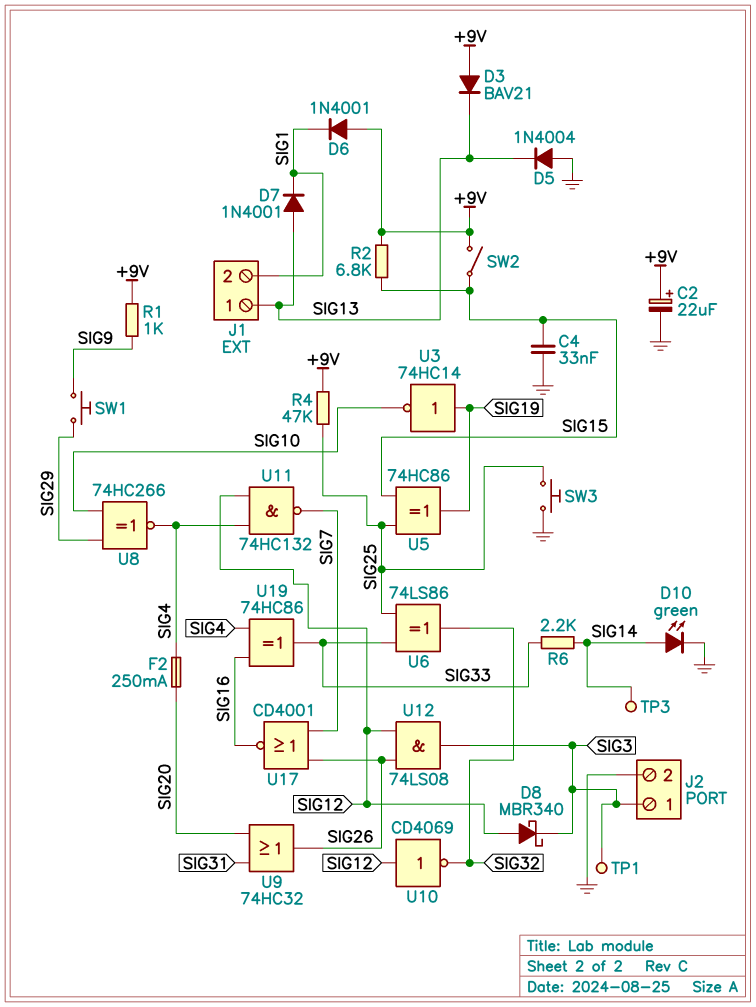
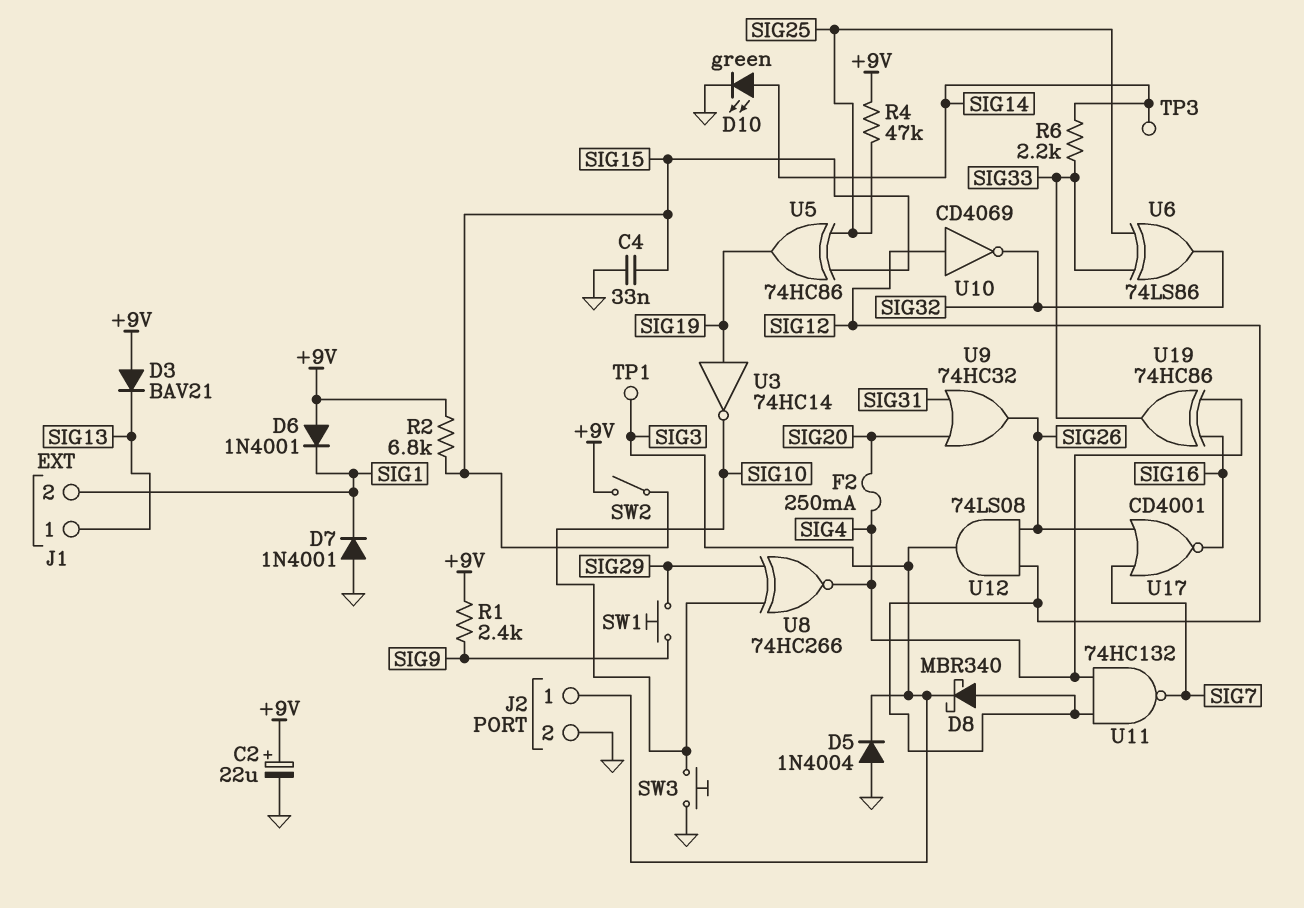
D5: diode 1N4004 (A GND, K SIG13) -> diode 1N4004 (A GND, K SIG3)
D7: diode 1N4001 (A SIG13, K SIG1) -> diode 1N4001 (A GND, K SIG1)
R1: 1k (+9V, SIG9) -> 2.4k (+9V, SIG9)
SW3: button (GND, SIG25) -> button (GND, SIG10)

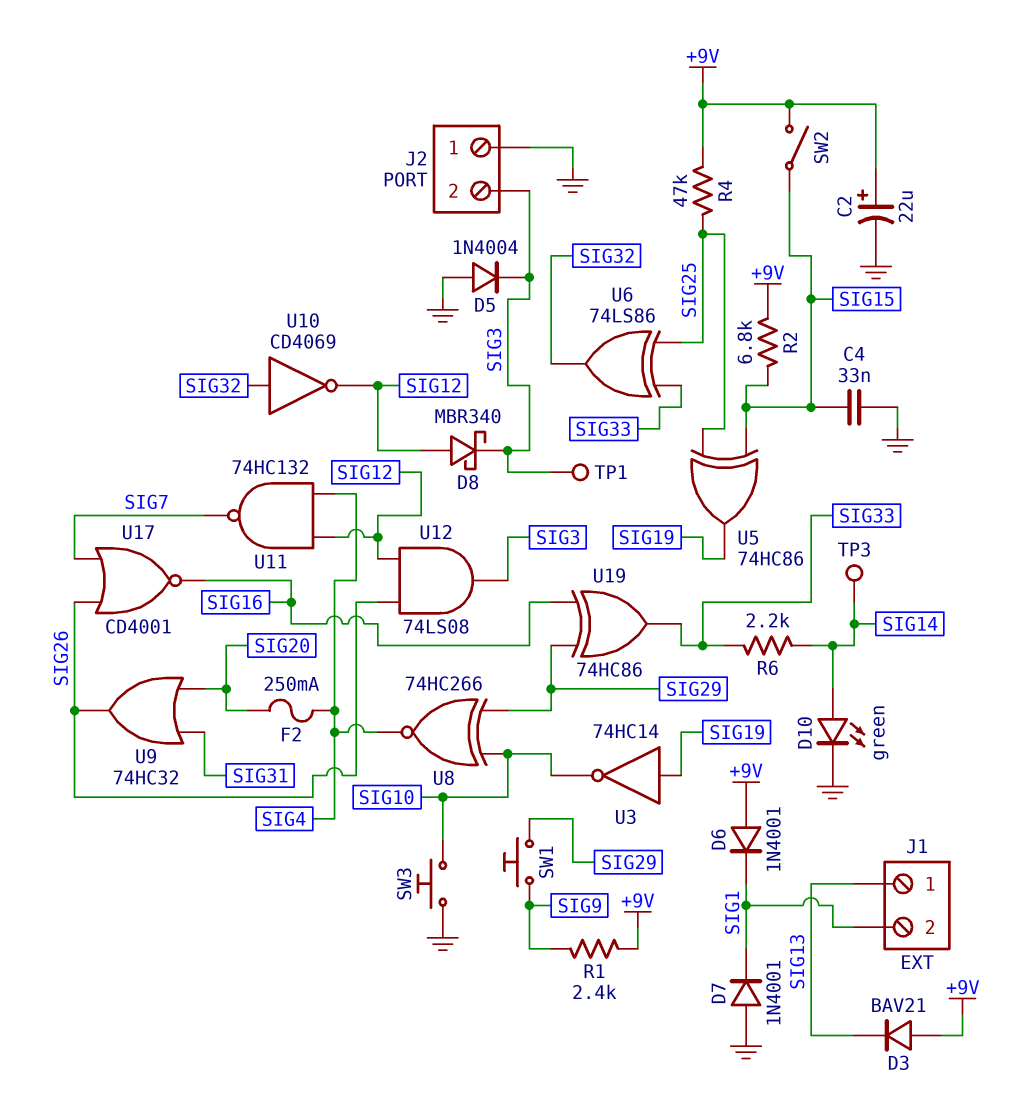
J2 pin 1: SIG3 -> GND
J2 pin 2: GND -> SIG3
U10: NOT CD4069 (in SIG12, out SIG32) -> NOT CD4069 (in SIG32, out SIG12)
U19: XOR 74HC86 (in SIG4, in SIG16, out SIG33) -> XOR 74HC86 (in SIG16, in SIG29, out SIG33)

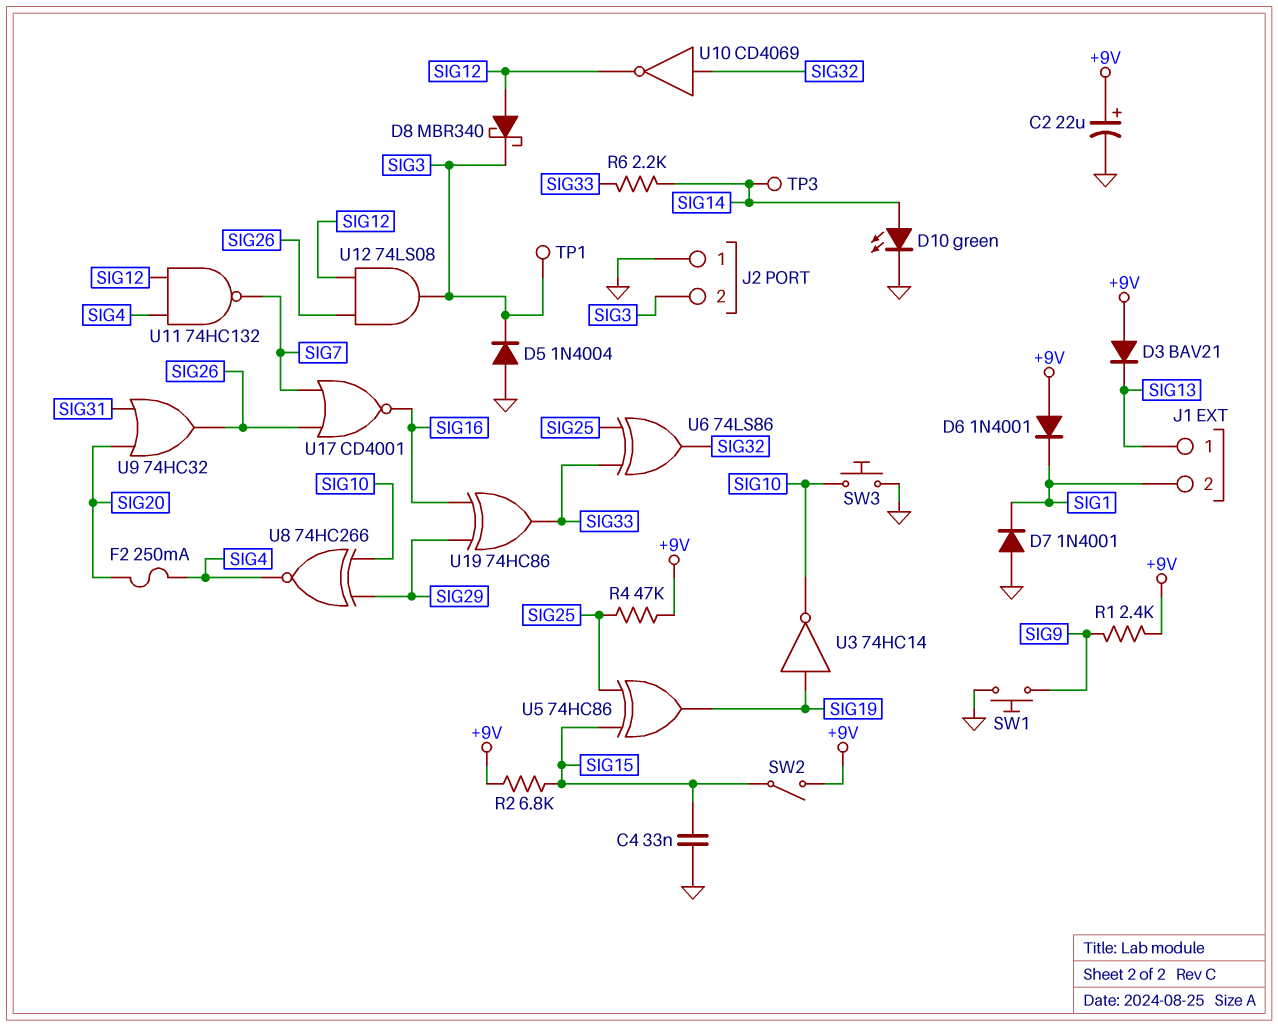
SW1: button (SIG9, SIG29) -> button (GND, SIG9)

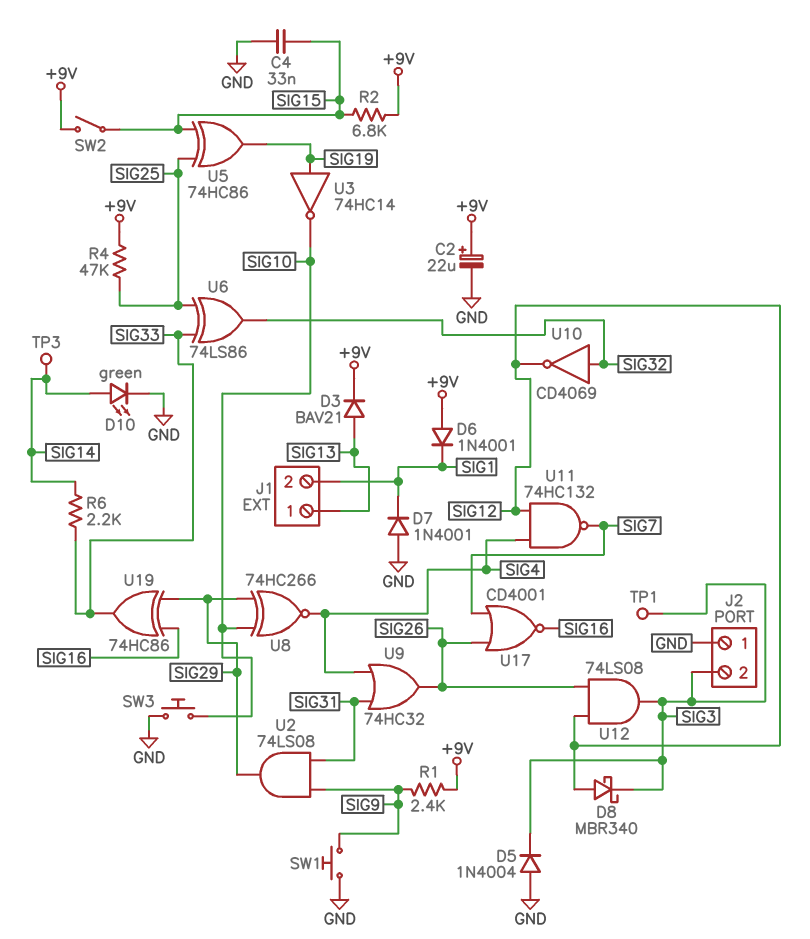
D3: diode BAV21 (A +9V, K SIG13) -> diode BAV21 (A SIG13, K +9V)
F2: 250mA (SIG4, SIG20) -> none
U2: none -> AND 74LS08 (in SIG9, in SIG31, out SIG29)
U9: OR 74HC32 (in SIG20, in SIG31, out SIG26) -> OR 74HC32 (in SIG4, in SIG31, out SIG26)

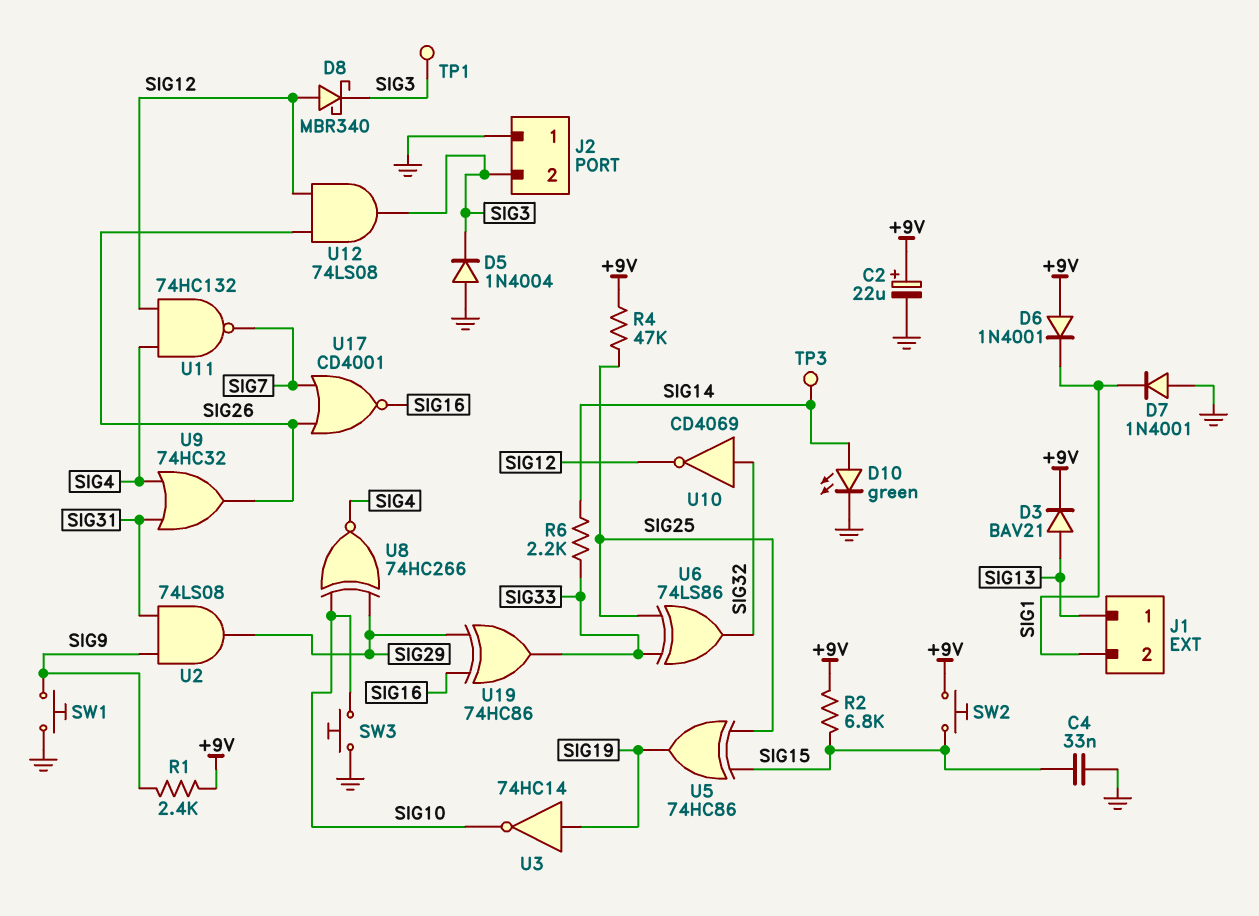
SW2: switch (+9V, SIG15) -> button (+9V, SIG15)

